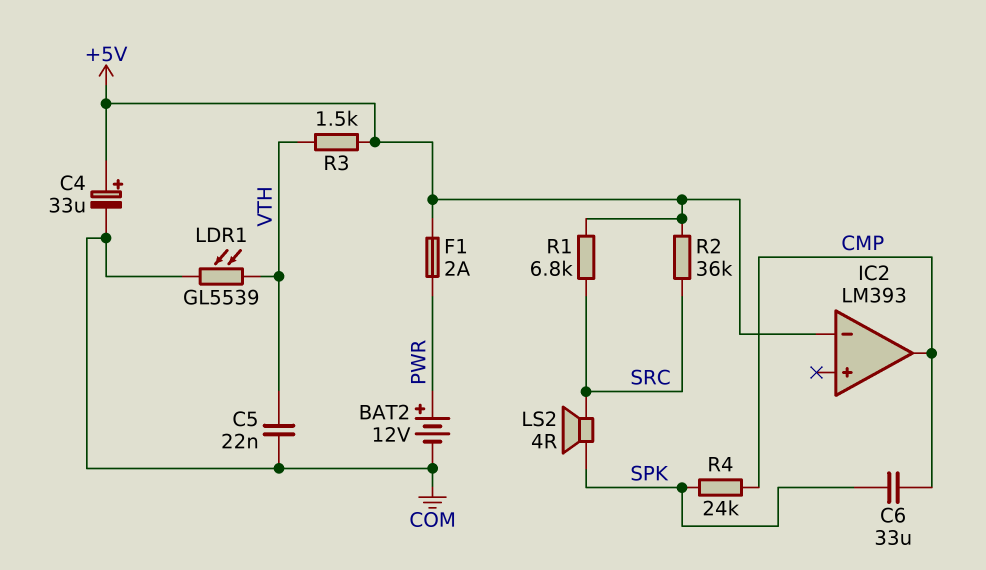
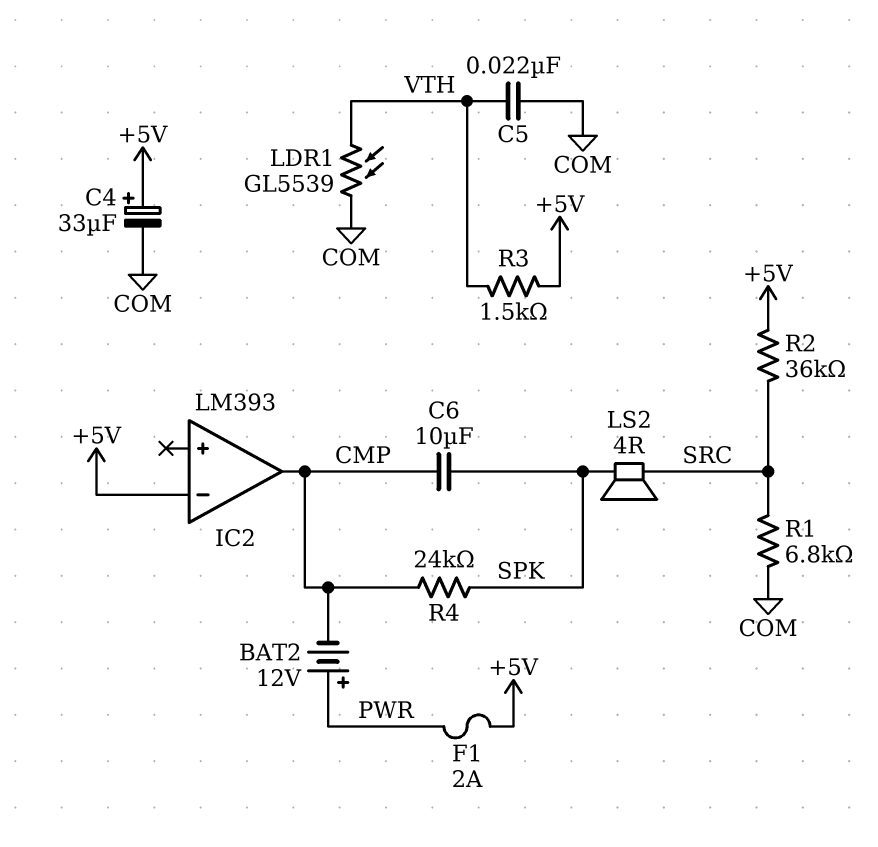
BAT2: 12V (plus PWR, minus COM) -> 12V (plus PWR, minus CMP)
C6: 33uF (CMP, SPK) -> 10uF (CMP, SPK)
R1: 6.8k (+5V, SRC) -> 6.8k (COM, SRC)

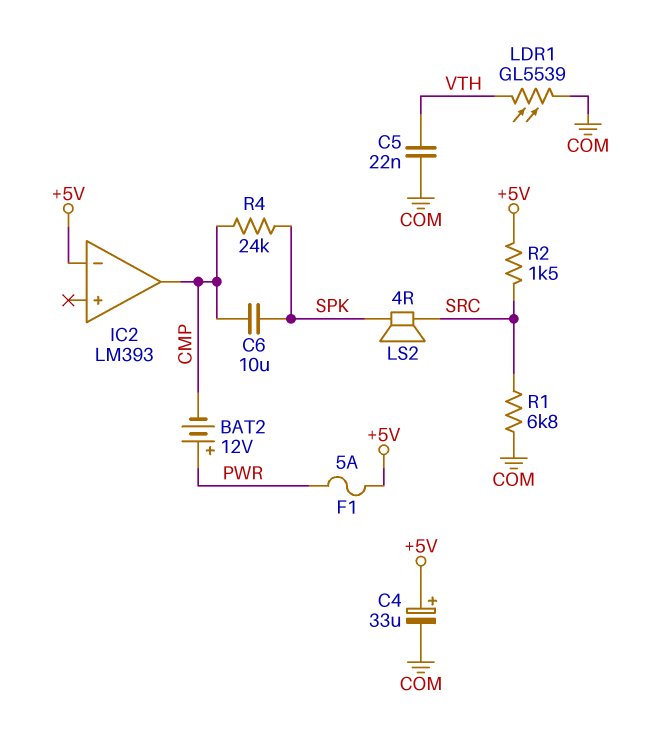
F1: 2A (+5V, PWR) -> 5A (+5V, PWR)
R2: 36k (+5V, SRC) -> 1.5k (+5V, SRC)
R3: 1.5k (+5V, VTH) -> none

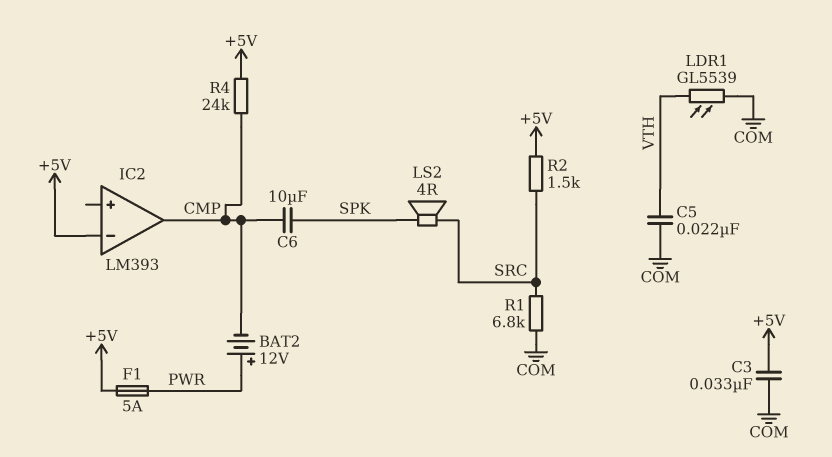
C3: none -> 33nF (+5V, COM)
C4: 33uF (plus +5V, minus COM) -> none
R4: 24k (CMP, SPK) -> 24k (+5V, CMP)

